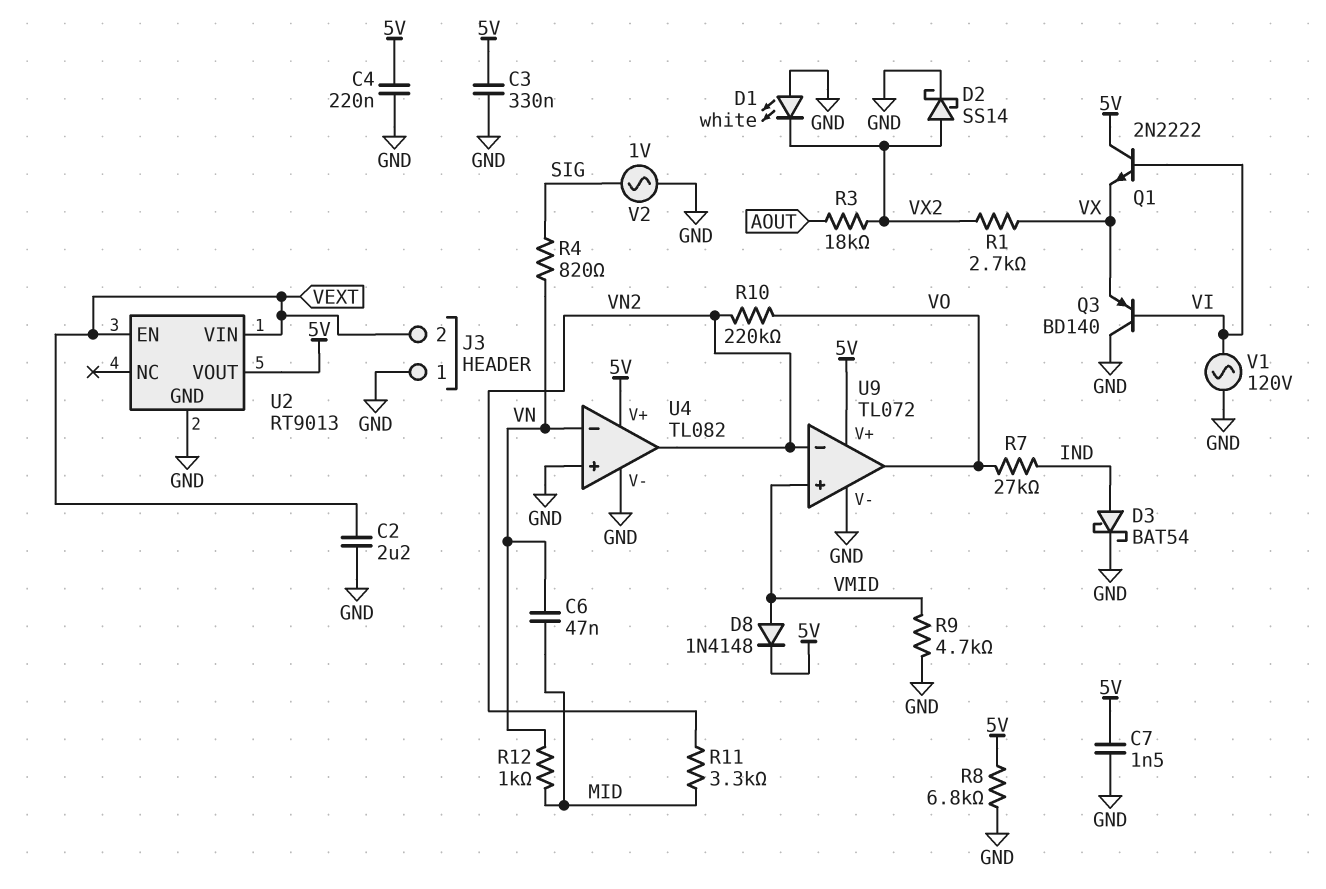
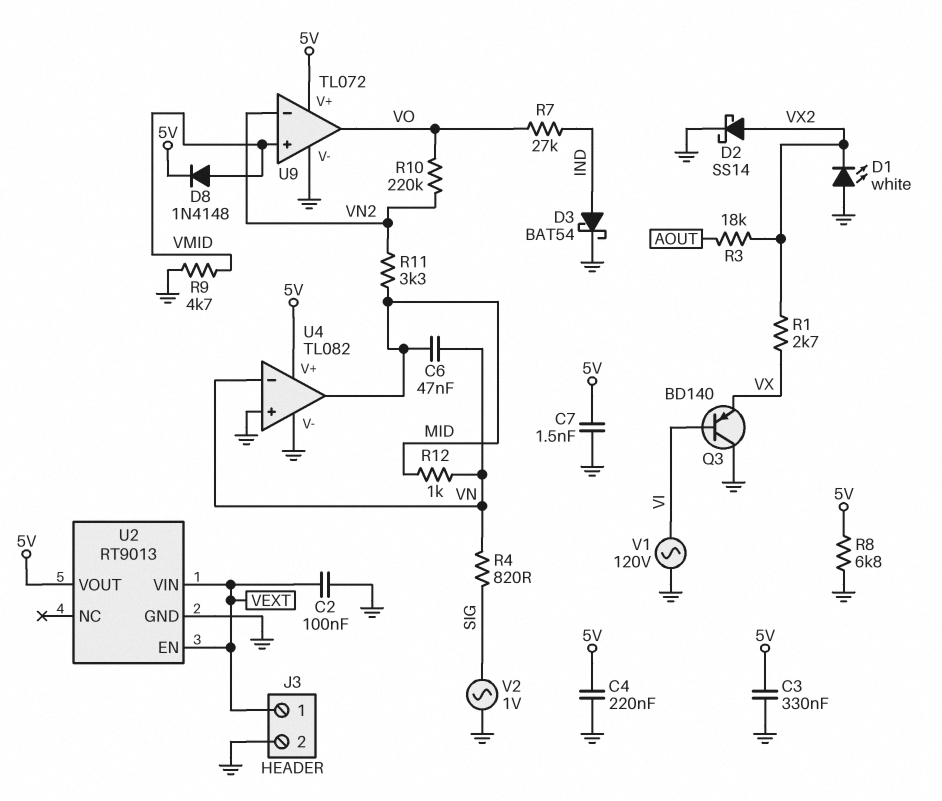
C2: 2.2uF (GND, VEXT) -> 100nF (GND, VEXT)
J3 pin 1: GND -> VEXT
J3 pin 2: VEXT -> GND
Q1: NPN 2N2222 (B VI, C 5V, E VX) -> none
U4 pin out: VN2 -> MID

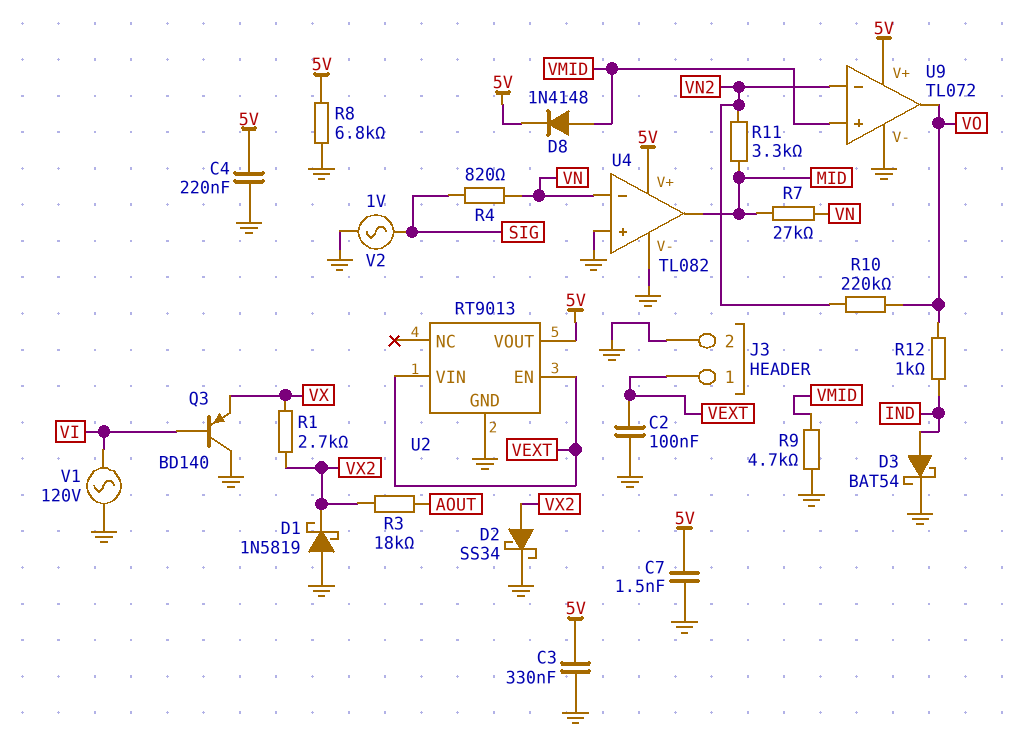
C6: 47nF (MID, VN) -> none
D1: LED white (A GND, K VX2) -> schottky 1N5819 (A GND, K VX2)
D2: schottky SS14 (A VX2, K GND) -> schottky SS34 (A VX2, K GND)
R7: 27k (IND, VO) -> 27k (MID, VN)
R12: 1k (MID, VN) -> 1k (IND, VO)

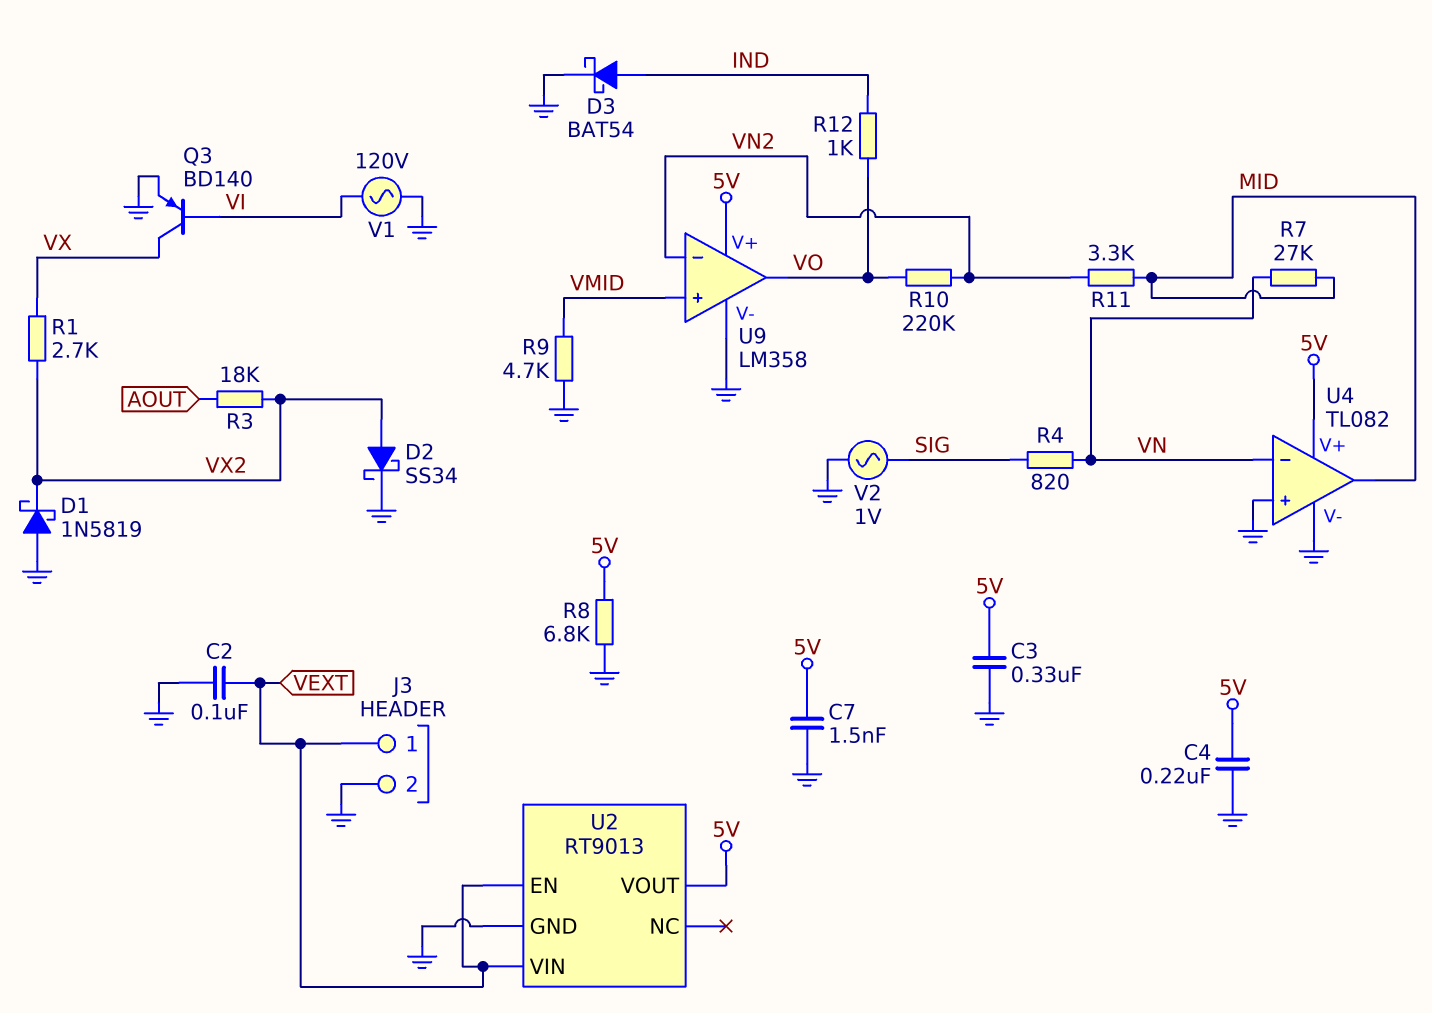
D8: diode 1N4148 (A VMID, K 5V) -> none
Q3: PNP BD140 (B VI, C GND, E VX) -> PNP BD140 (B VI, C VX, E GND)
U9: TL072 -> LM358

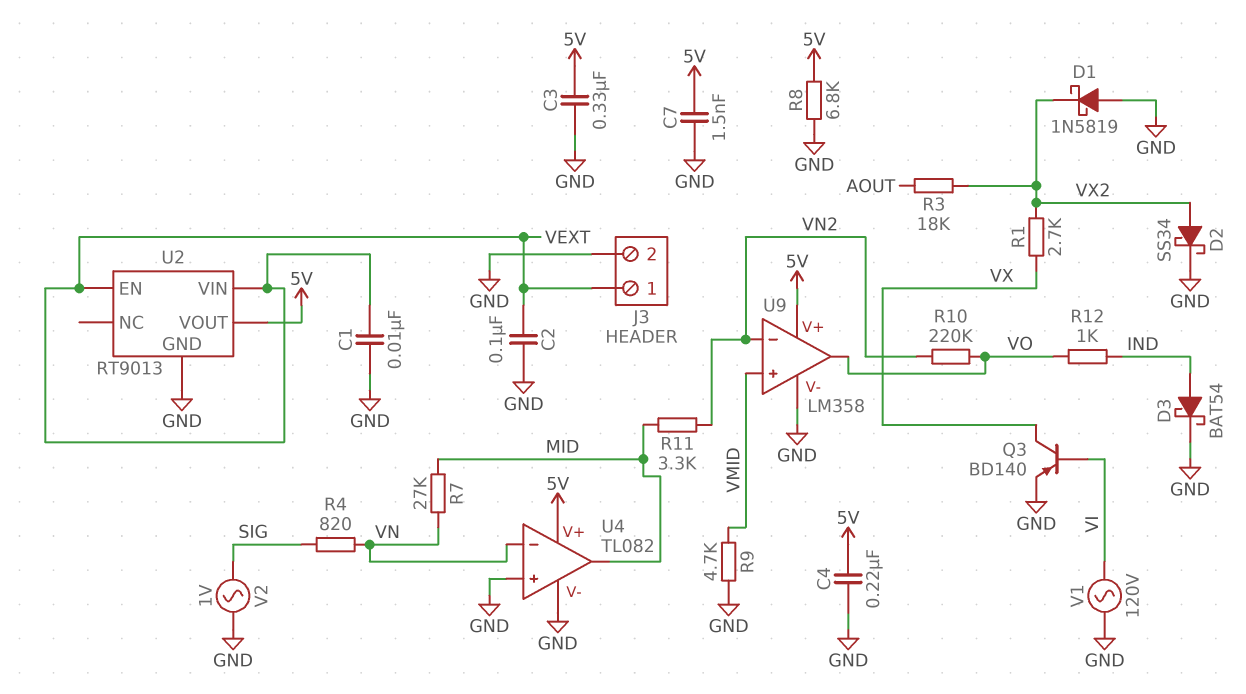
C1: none -> 10nF (GND, VEXT)

